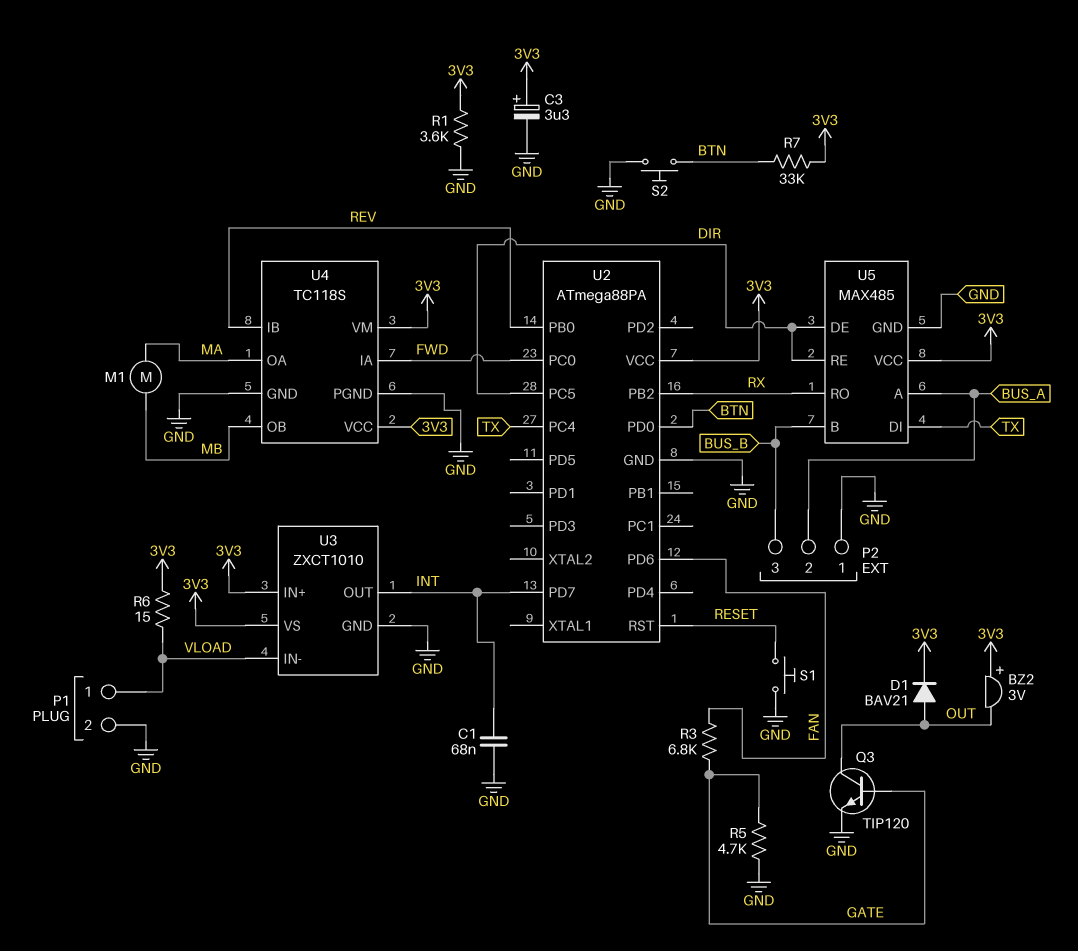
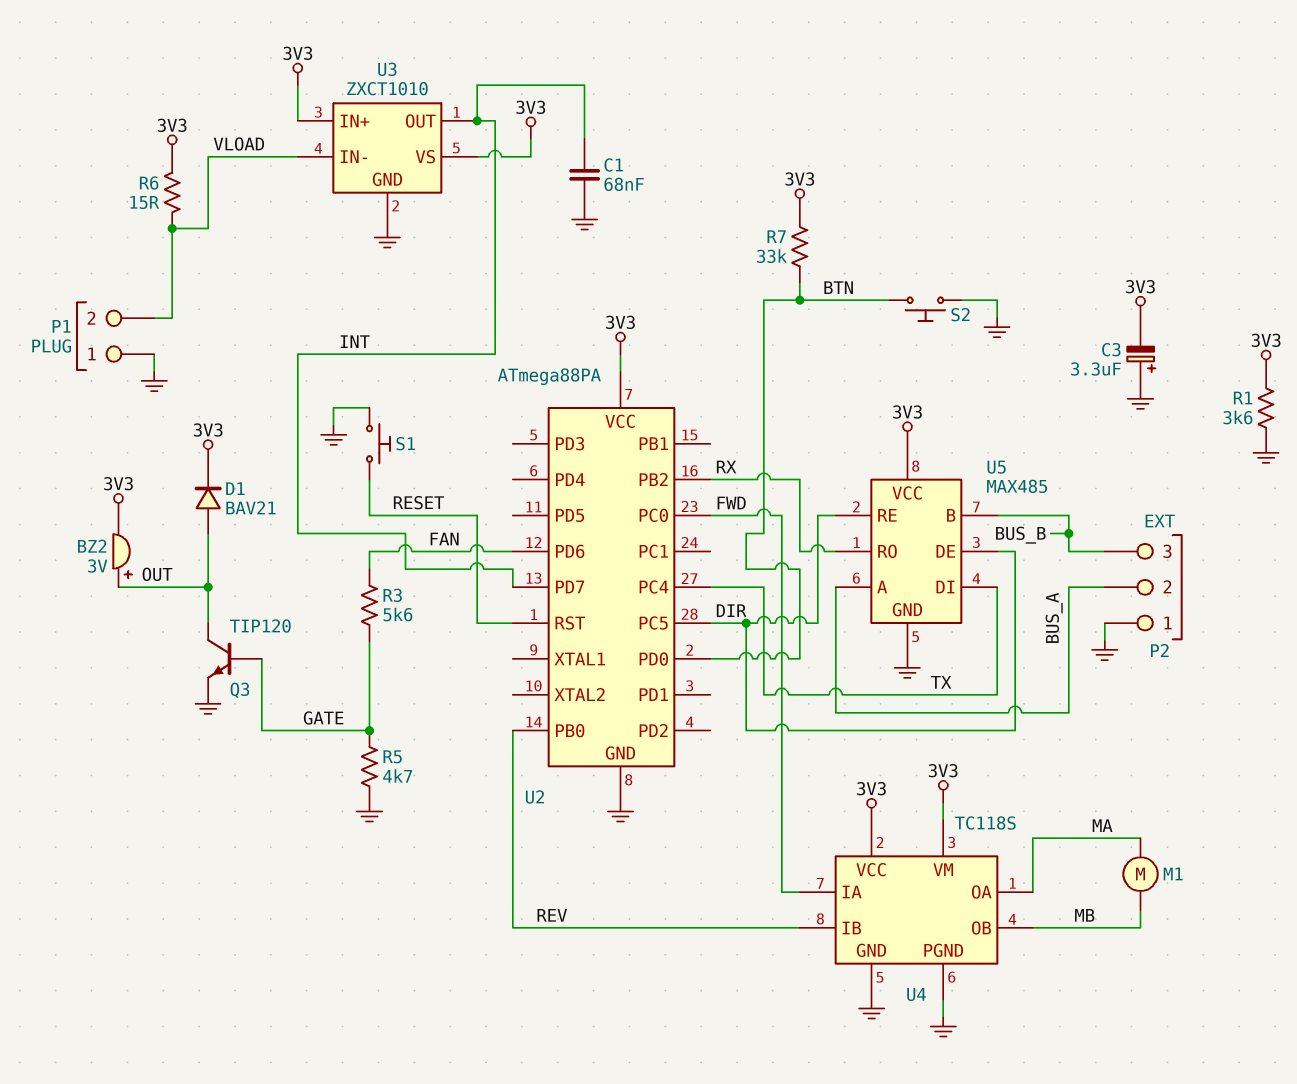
BZ2: buzzer 3V (plus 3V3, minus OUT) -> buzzer 3V (plus OUT, minus 3V3)
C3: 3.3uF (plus 3V3, minus GND) -> 3.3uF (plus GND, minus 3V3)
P1 pin 1: VLOAD -> GND
P1 pin 2: GND -> VLOAD
R3: 6.8k (FAN, GATE) -> 5.6k (FAN, GATE)

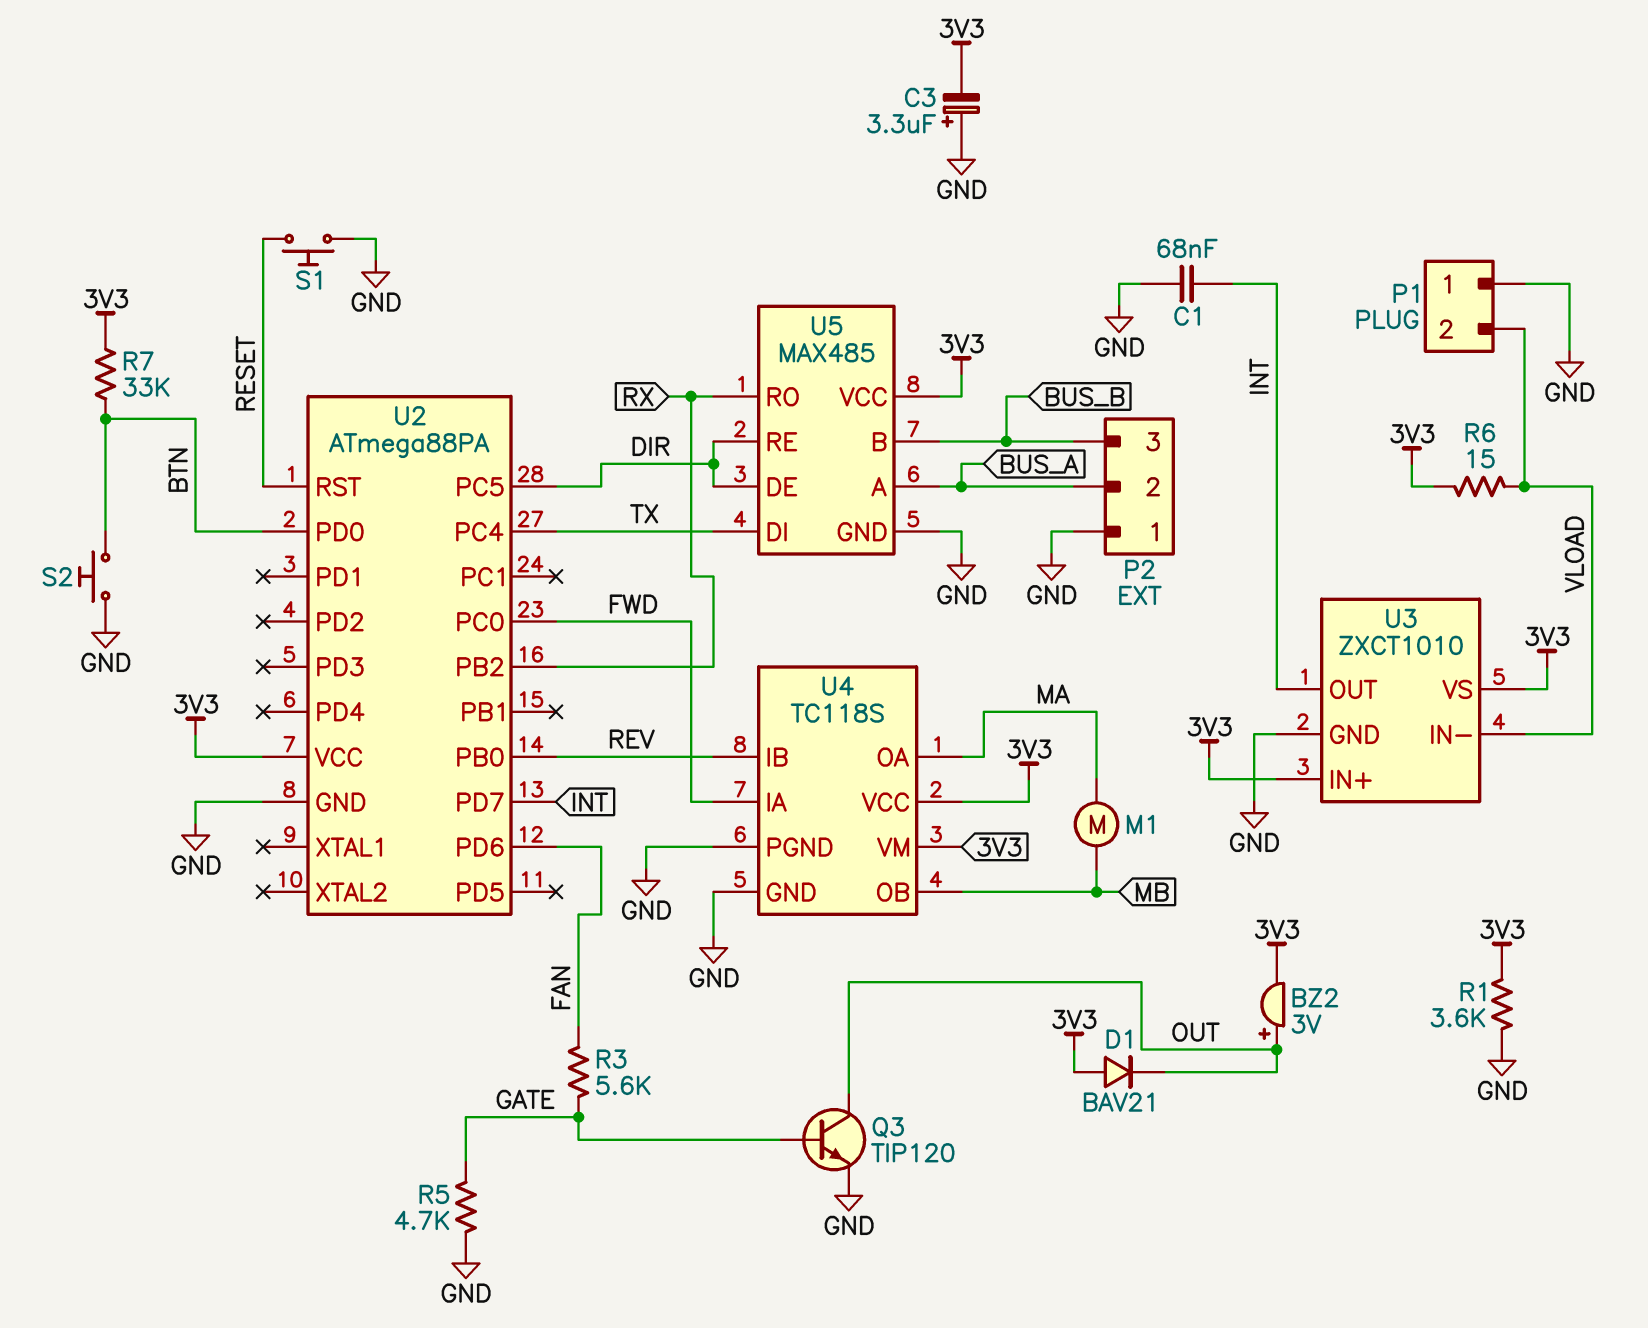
D1: diode BAV21 (A OUT, K 3V3) -> diode BAV21 (A 3V3, K OUT)

